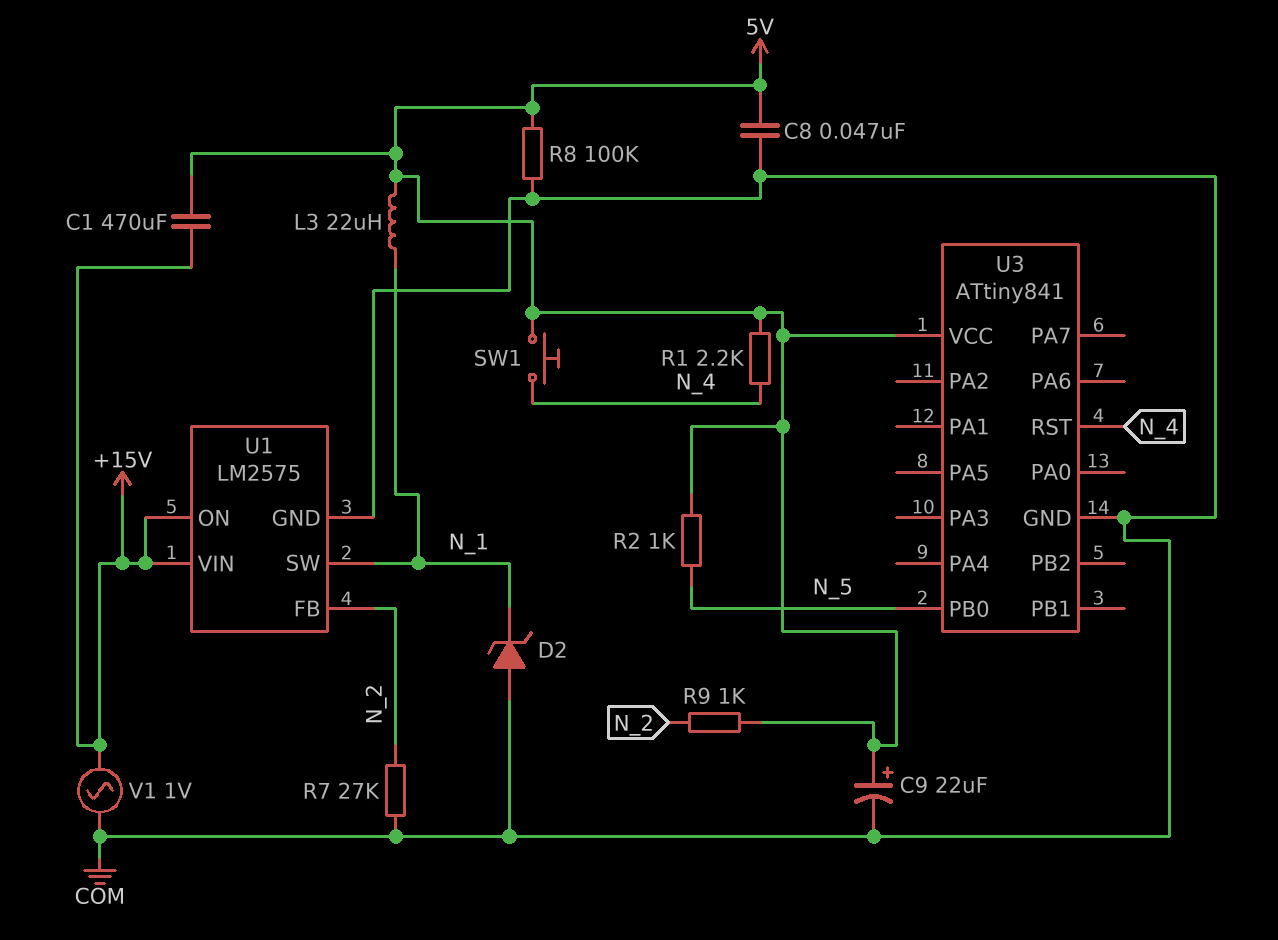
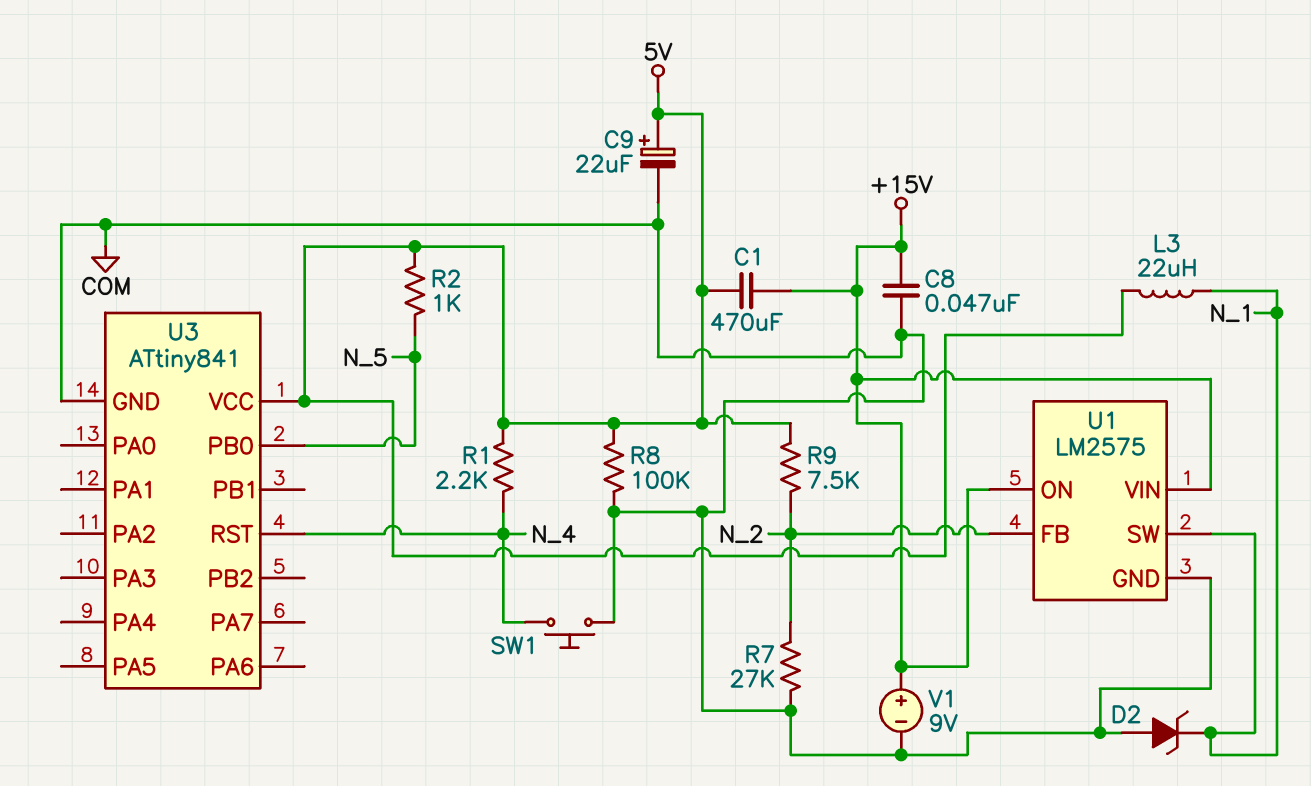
C8: 47nF (5V, COM) -> 47nF (+15V, COM)
R9: 1k (5V, N_2) -> 7.5k (5V, N_2)
SW1: button (5V, N_4) -> button (COM, N_4)
V1: AC 1V (+15V, COM) -> 9V (plus +15V, minus COM)

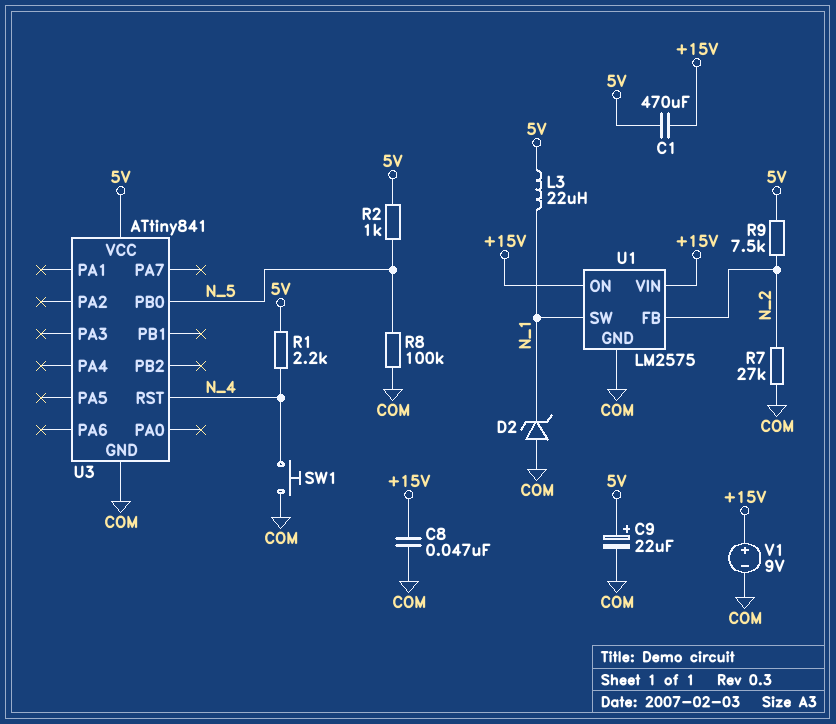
R8: 100k (5V, COM) -> 100k (COM, N_5)

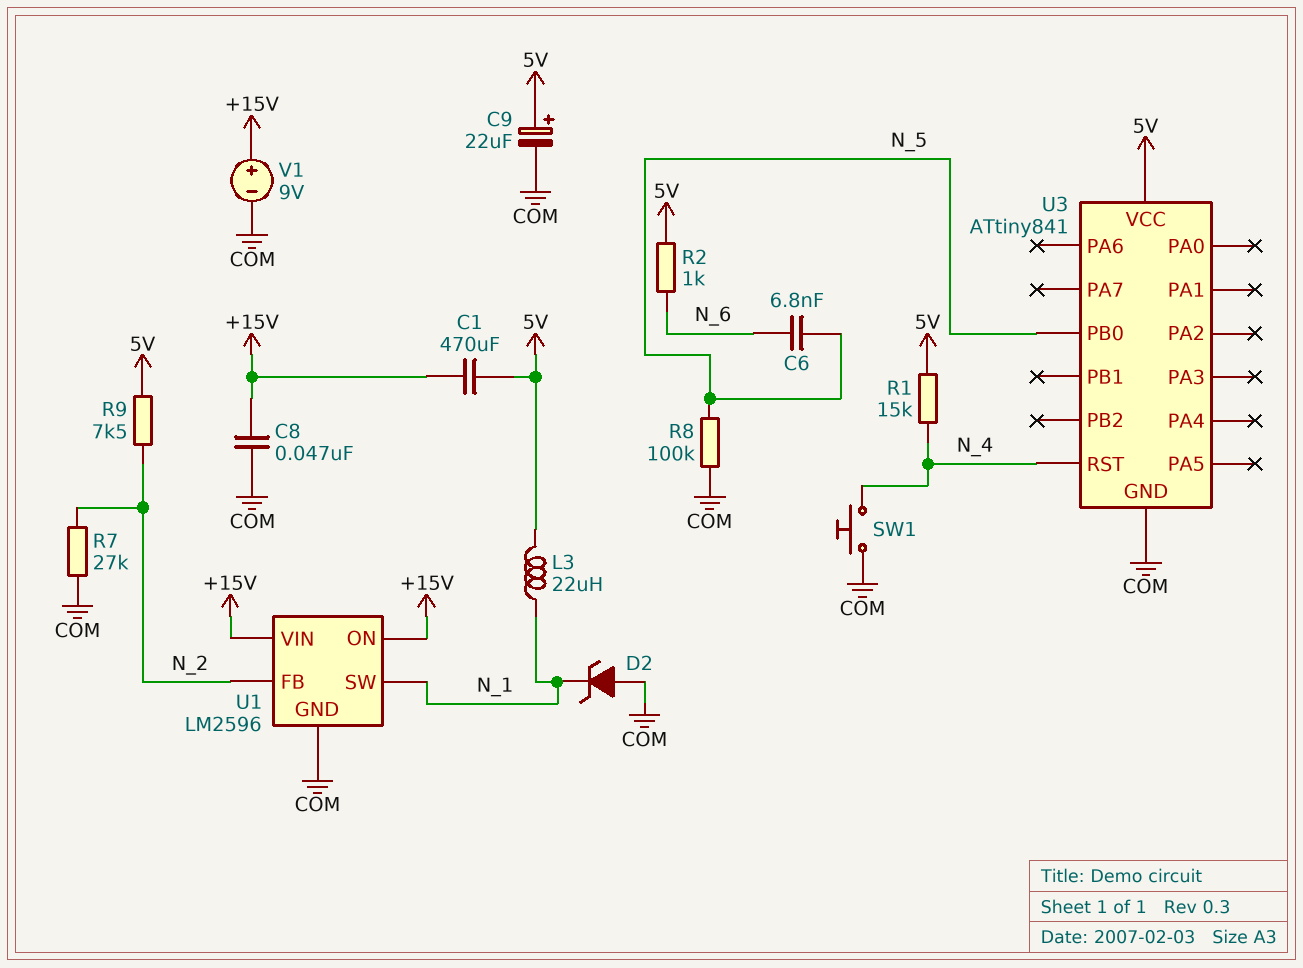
C6: none -> 6.8nF (N_5, N_6)
R1: 2.2k (5V, N_4) -> 15k (5V, N_4)
R2: 1k (5V, N_5) -> 1k (5V, N_6)
U1: LM2575 -> LM2596

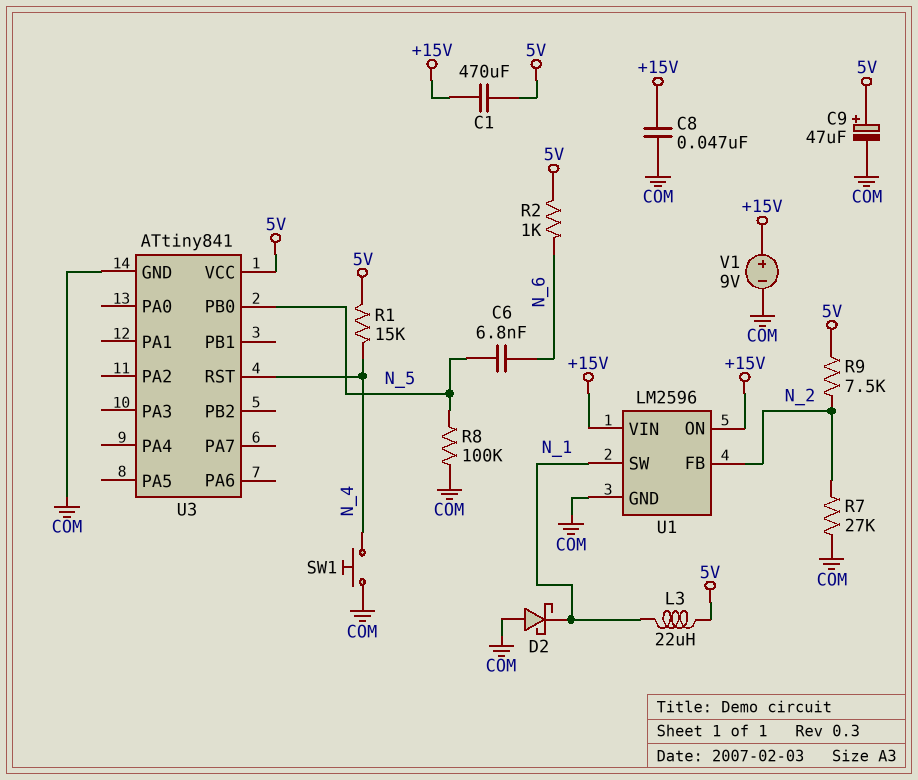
C9: 22uF (plus 5V, minus COM) -> 47uF (plus 5V, minus COM)
D2: zener (A COM, K N_1) -> schottky (A COM, K N_1)

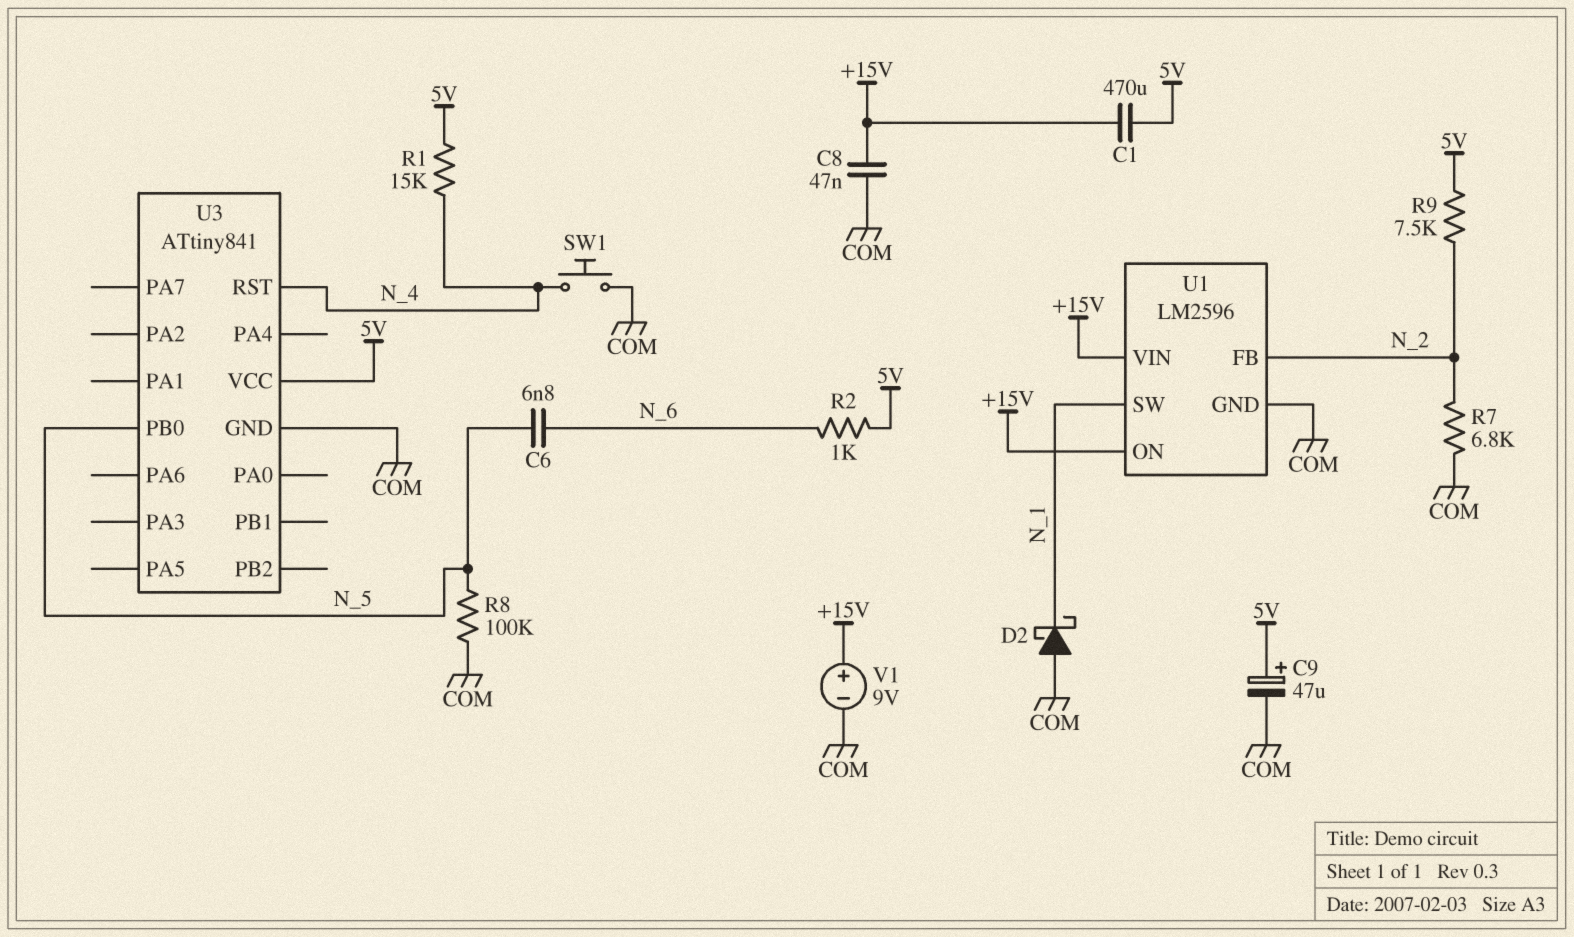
L3: 22uH (5V, N_1) -> none
R7: 27k (COM, N_2) -> 6.8k (COM, N_2)

